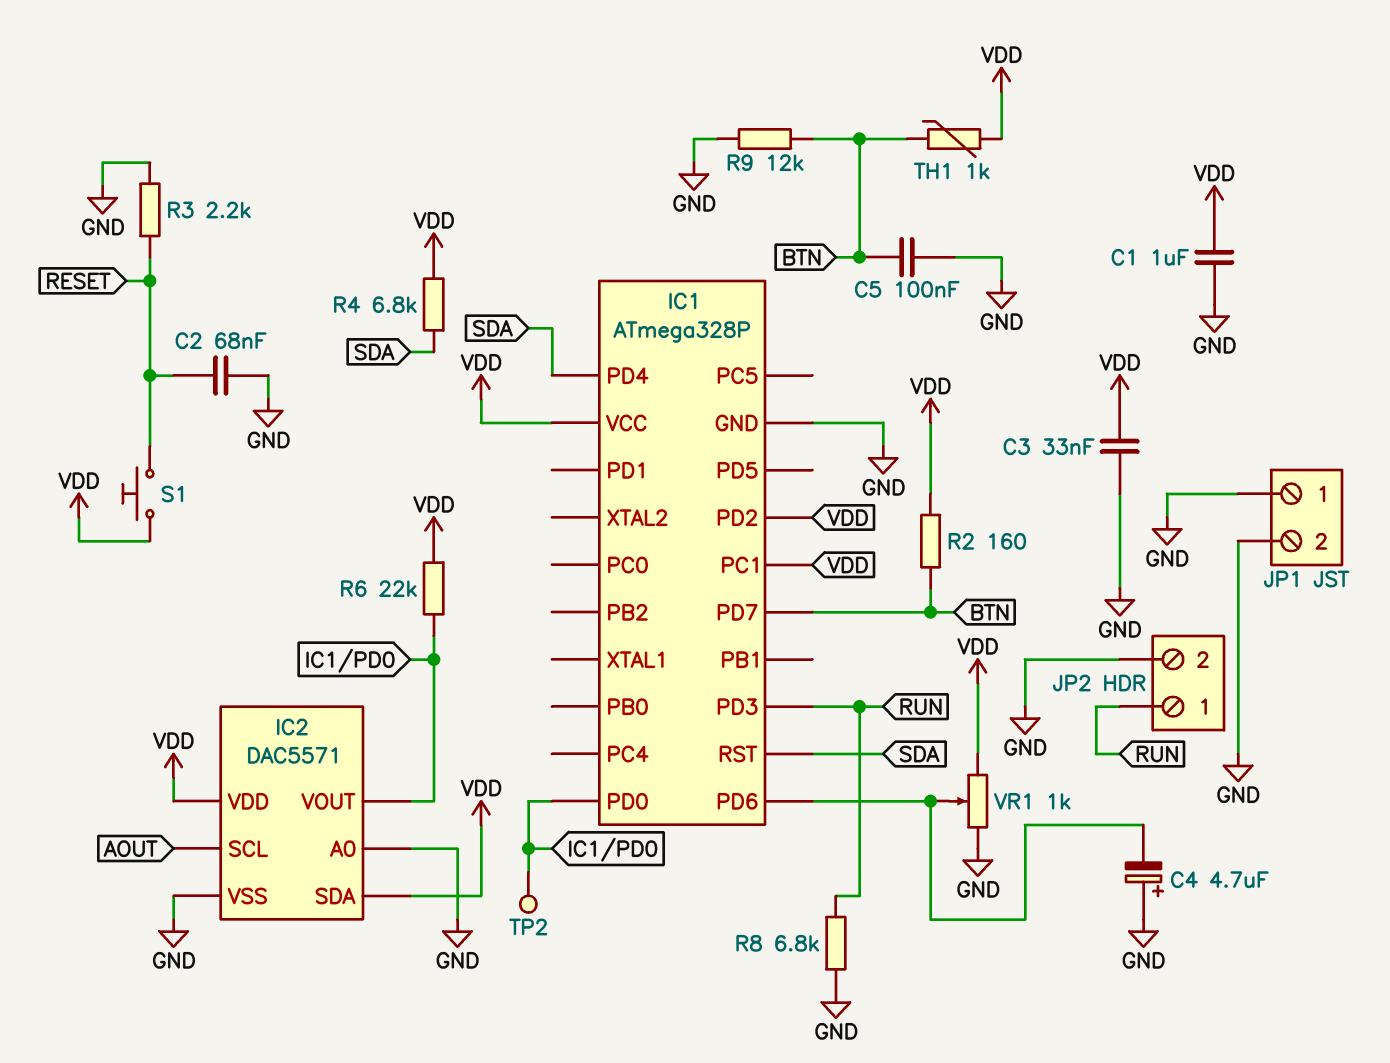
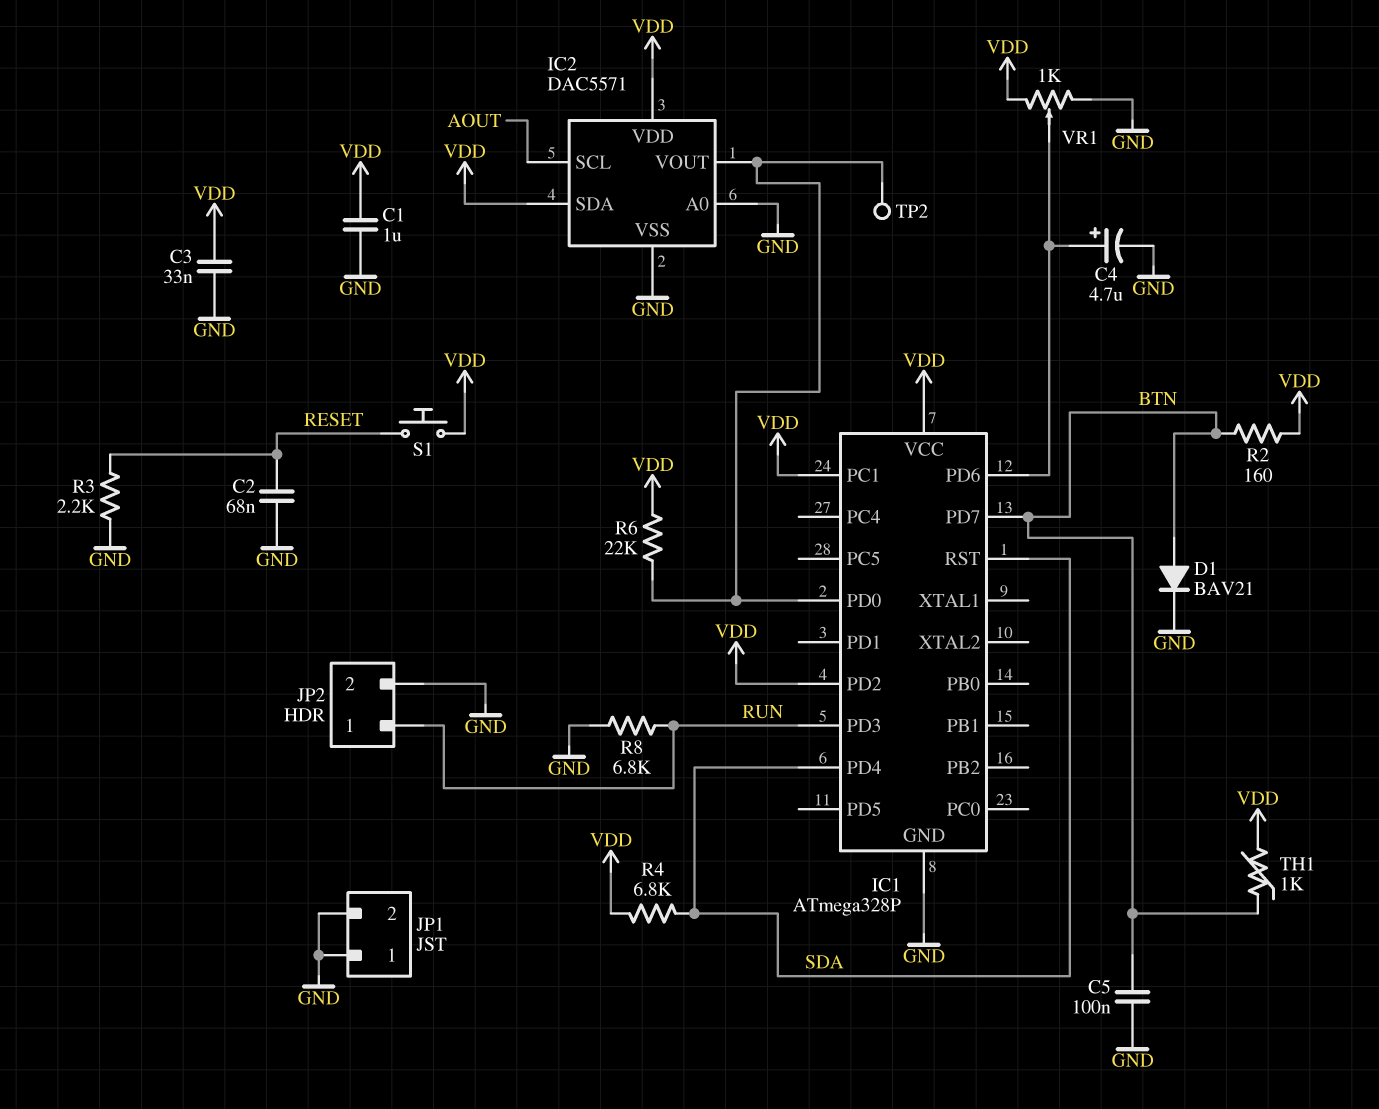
C4: 4.7uF (plus GND, minus IC1/PD6) -> 4.7uF (plus IC1/PD6, minus GND)
D1: none -> diode BAV21 (A BTN, K GND)
R9: 12k (BTN, GND) -> none

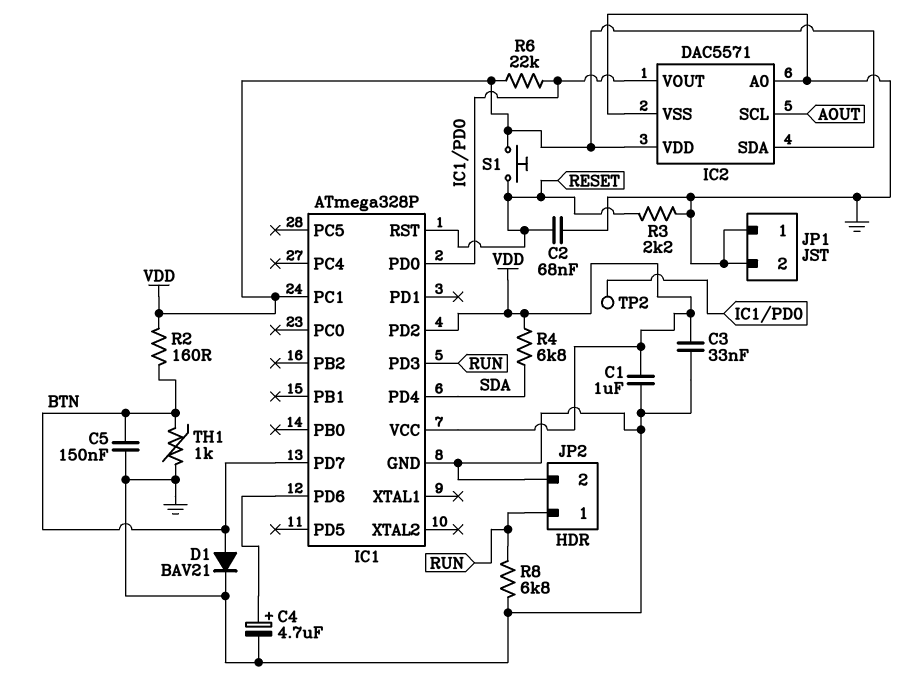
C5: 100nF (BTN, GND) -> 150nF (BTN, GND)
IC1 pin RST: SDA -> RESET
TH1: 1k (BTN, VDD) -> 1k (BTN, GND)
VR1: 1k (GND, VDD, wiper IC1/PD6) -> none

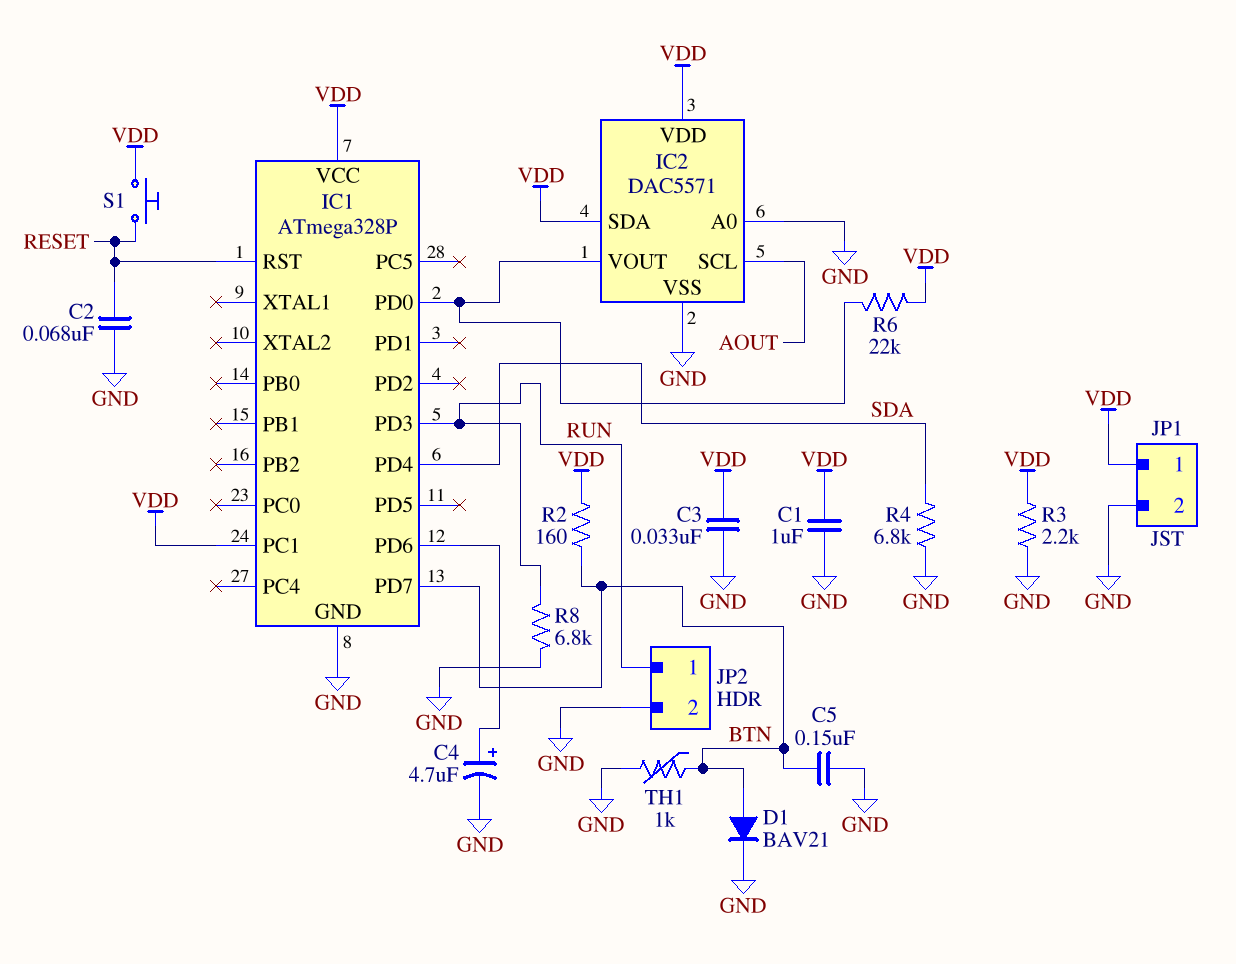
IC1 pin PD2: VDD -> none
JP1 pin 1: GND -> VDD
R3: 2.2k (GND, RESET) -> 2.2k (GND, VDD)
R4: 6.8k (SDA, VDD) -> 6.8k (GND, SDA)
TP2: test point (IC1/PD0) -> none

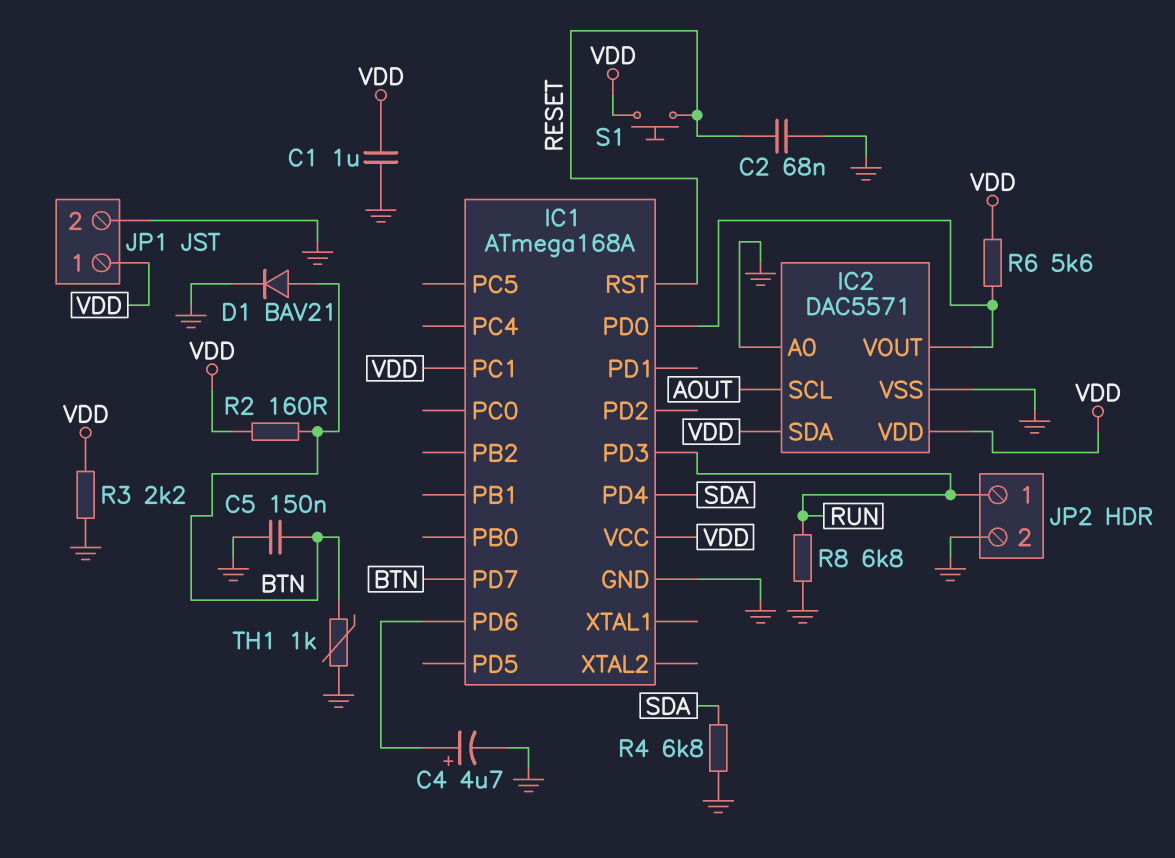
C3: 33nF (GND, VDD) -> none
IC1: ATmega328P -> ATmega168A
R6: 22k (IC1/PD0, VDD) -> 5.6k (IC1/PD0, VDD)

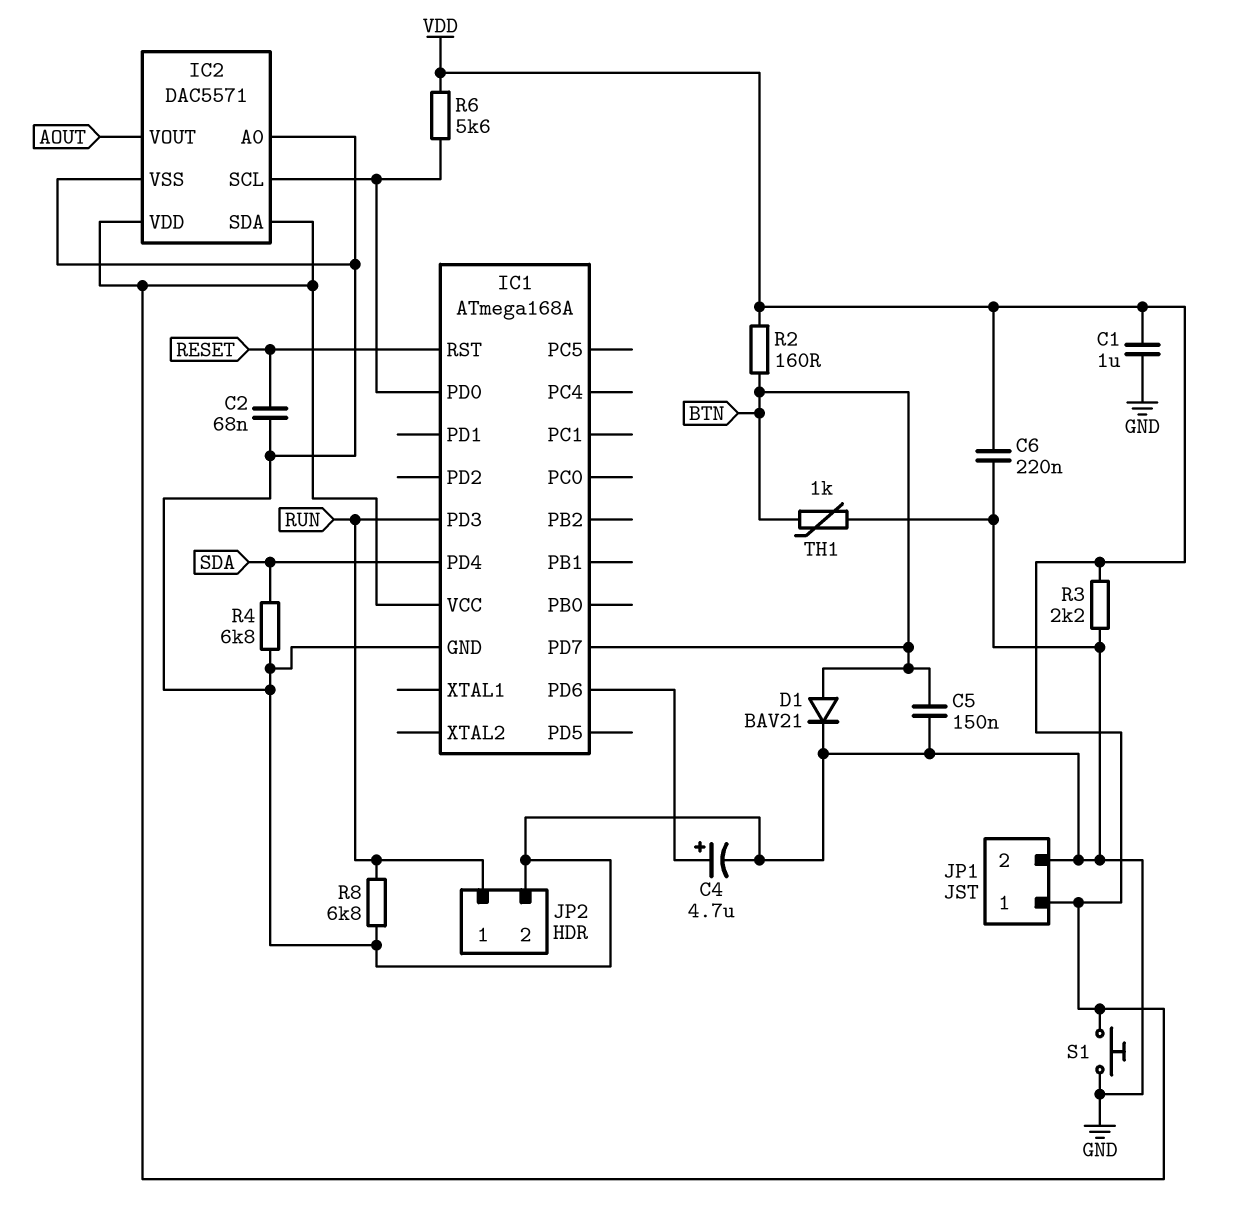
C6: none -> 220nF (GND, VDD)
IC1 pin PC1: VDD -> none
IC2 pin SCL: AOUT -> IC1/PD0
IC2 pin VOUT: IC1/PD0 -> AOUT
S1: button (RESET, VDD) -> button (GND, VDD)

